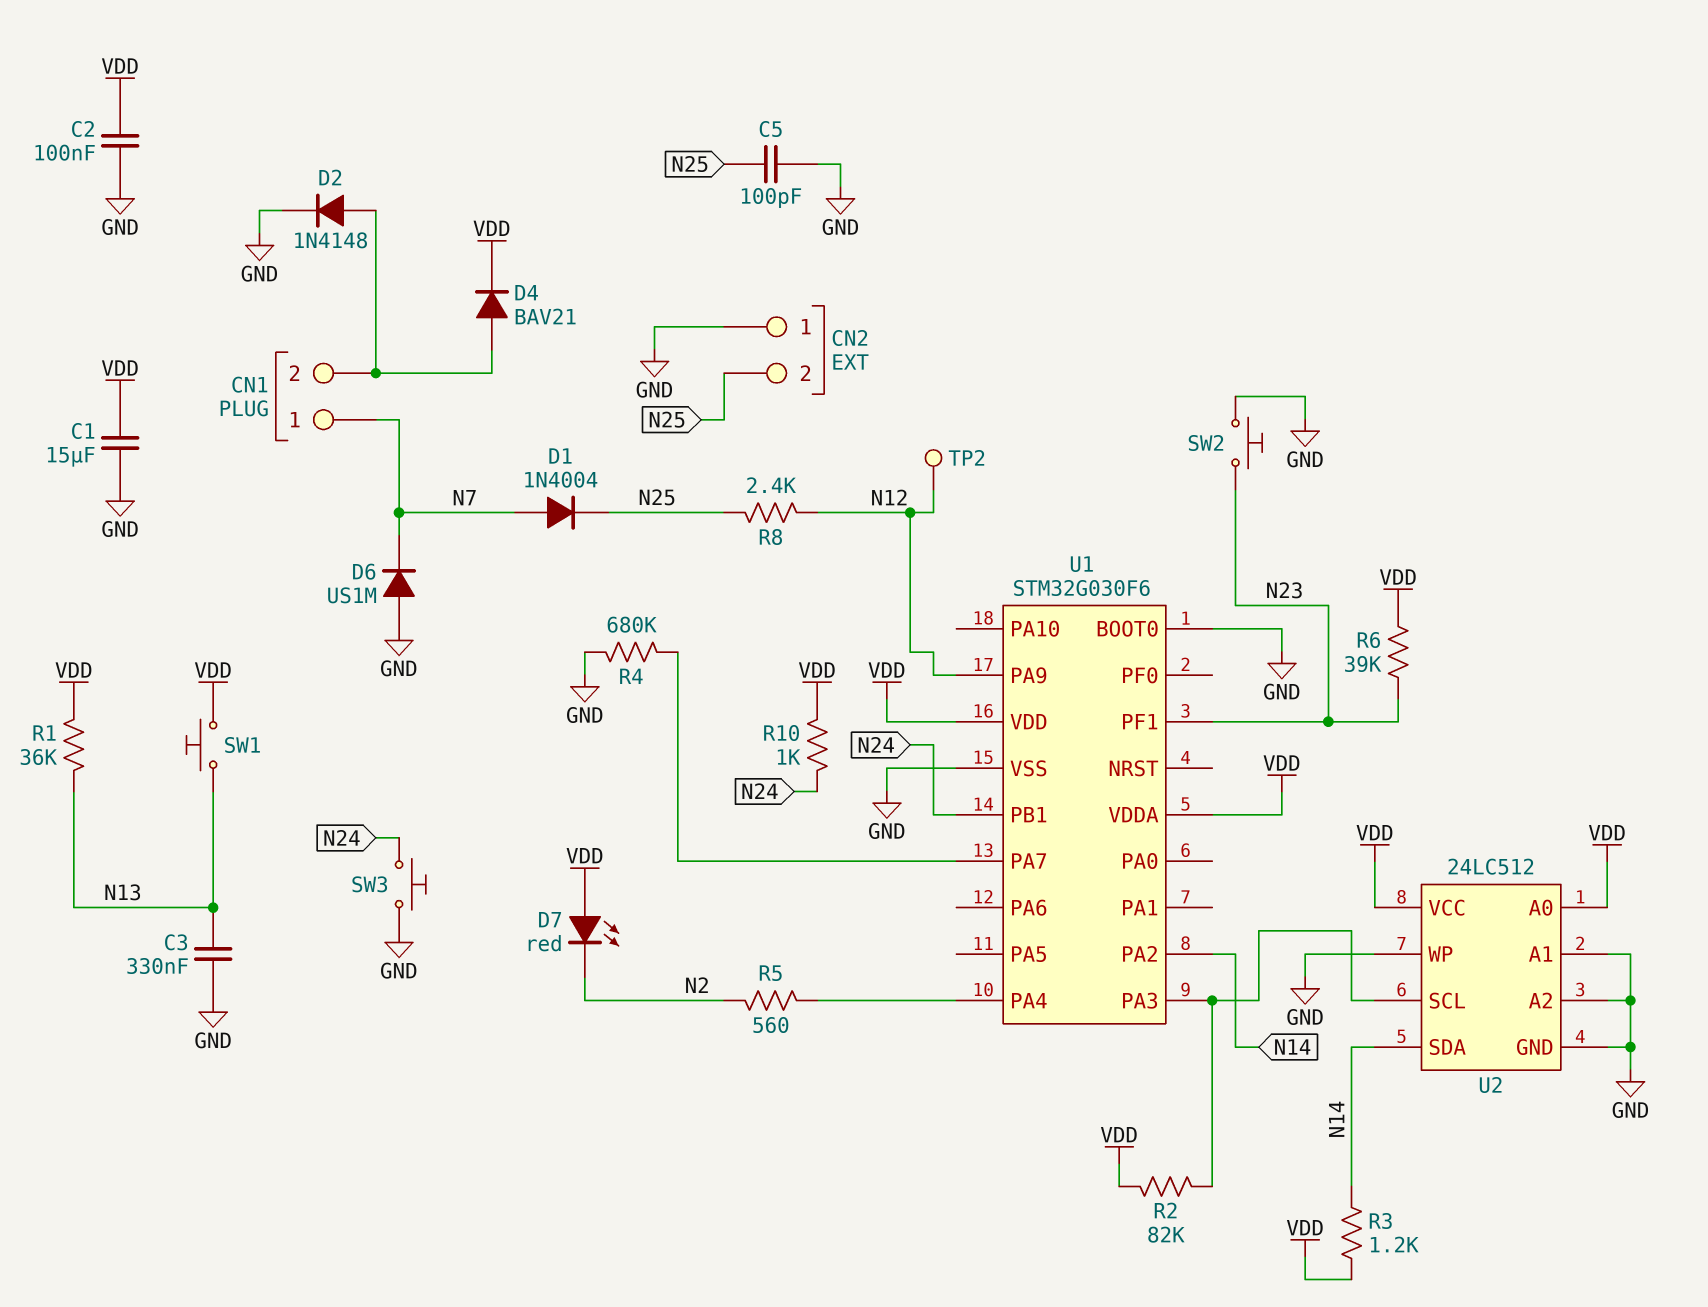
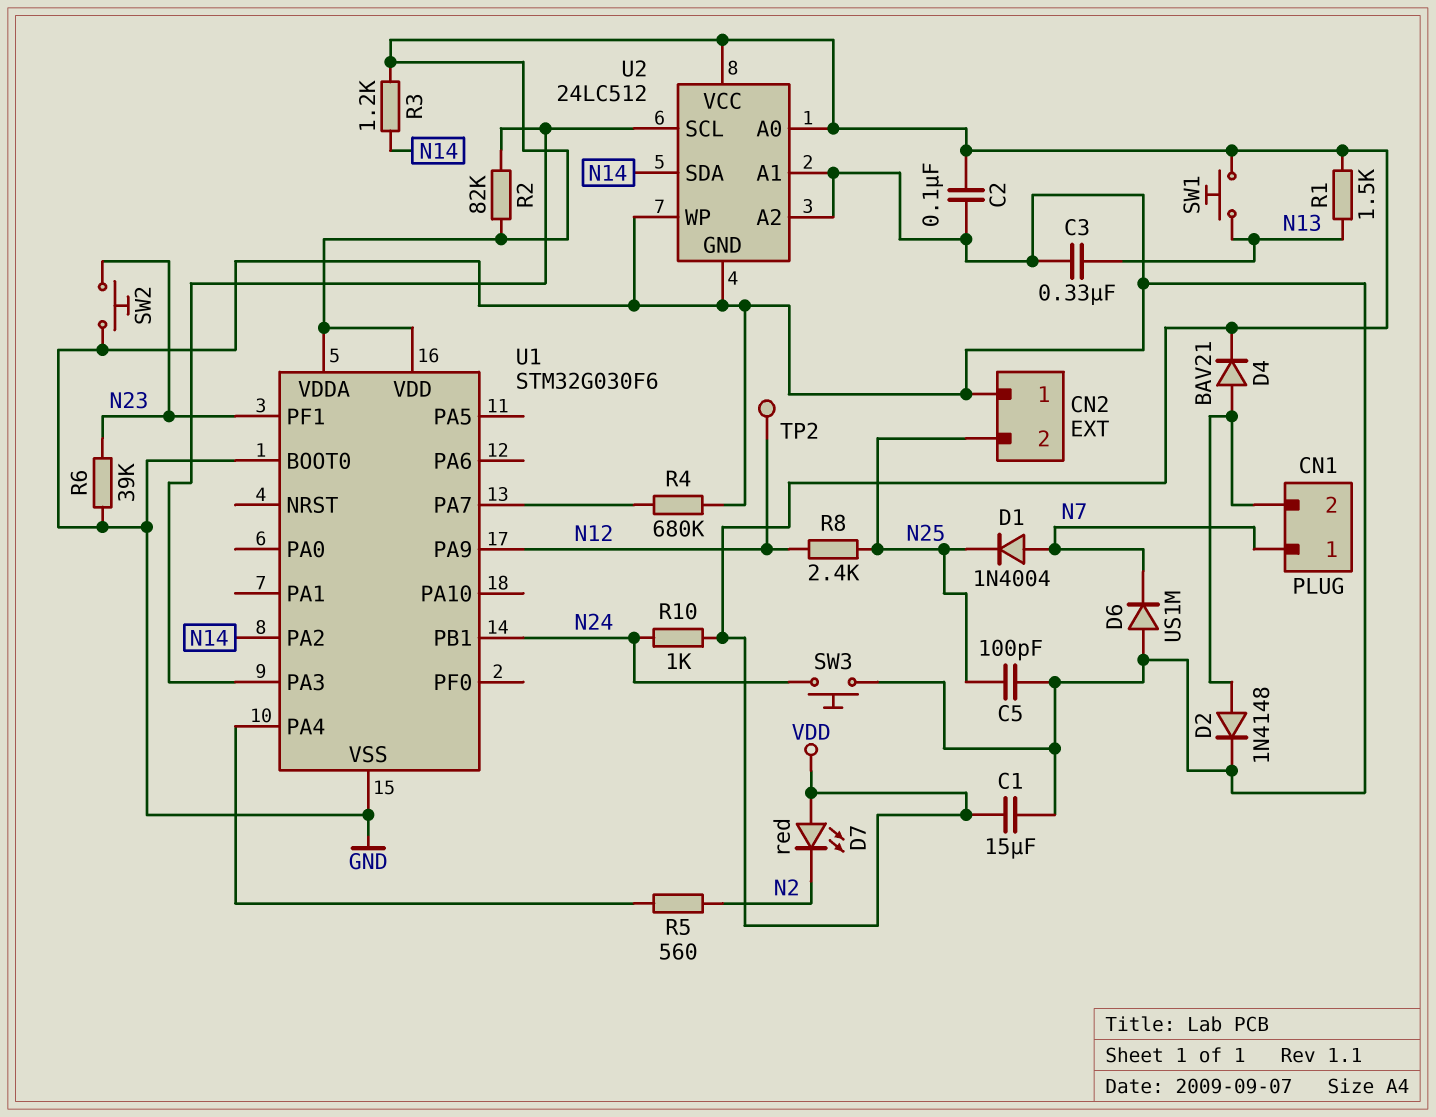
R1: 36k (N13, VDD) -> 1.5k (N13, VDD)
R6: 39k (N23, VDD) -> 39k (GND, N23)

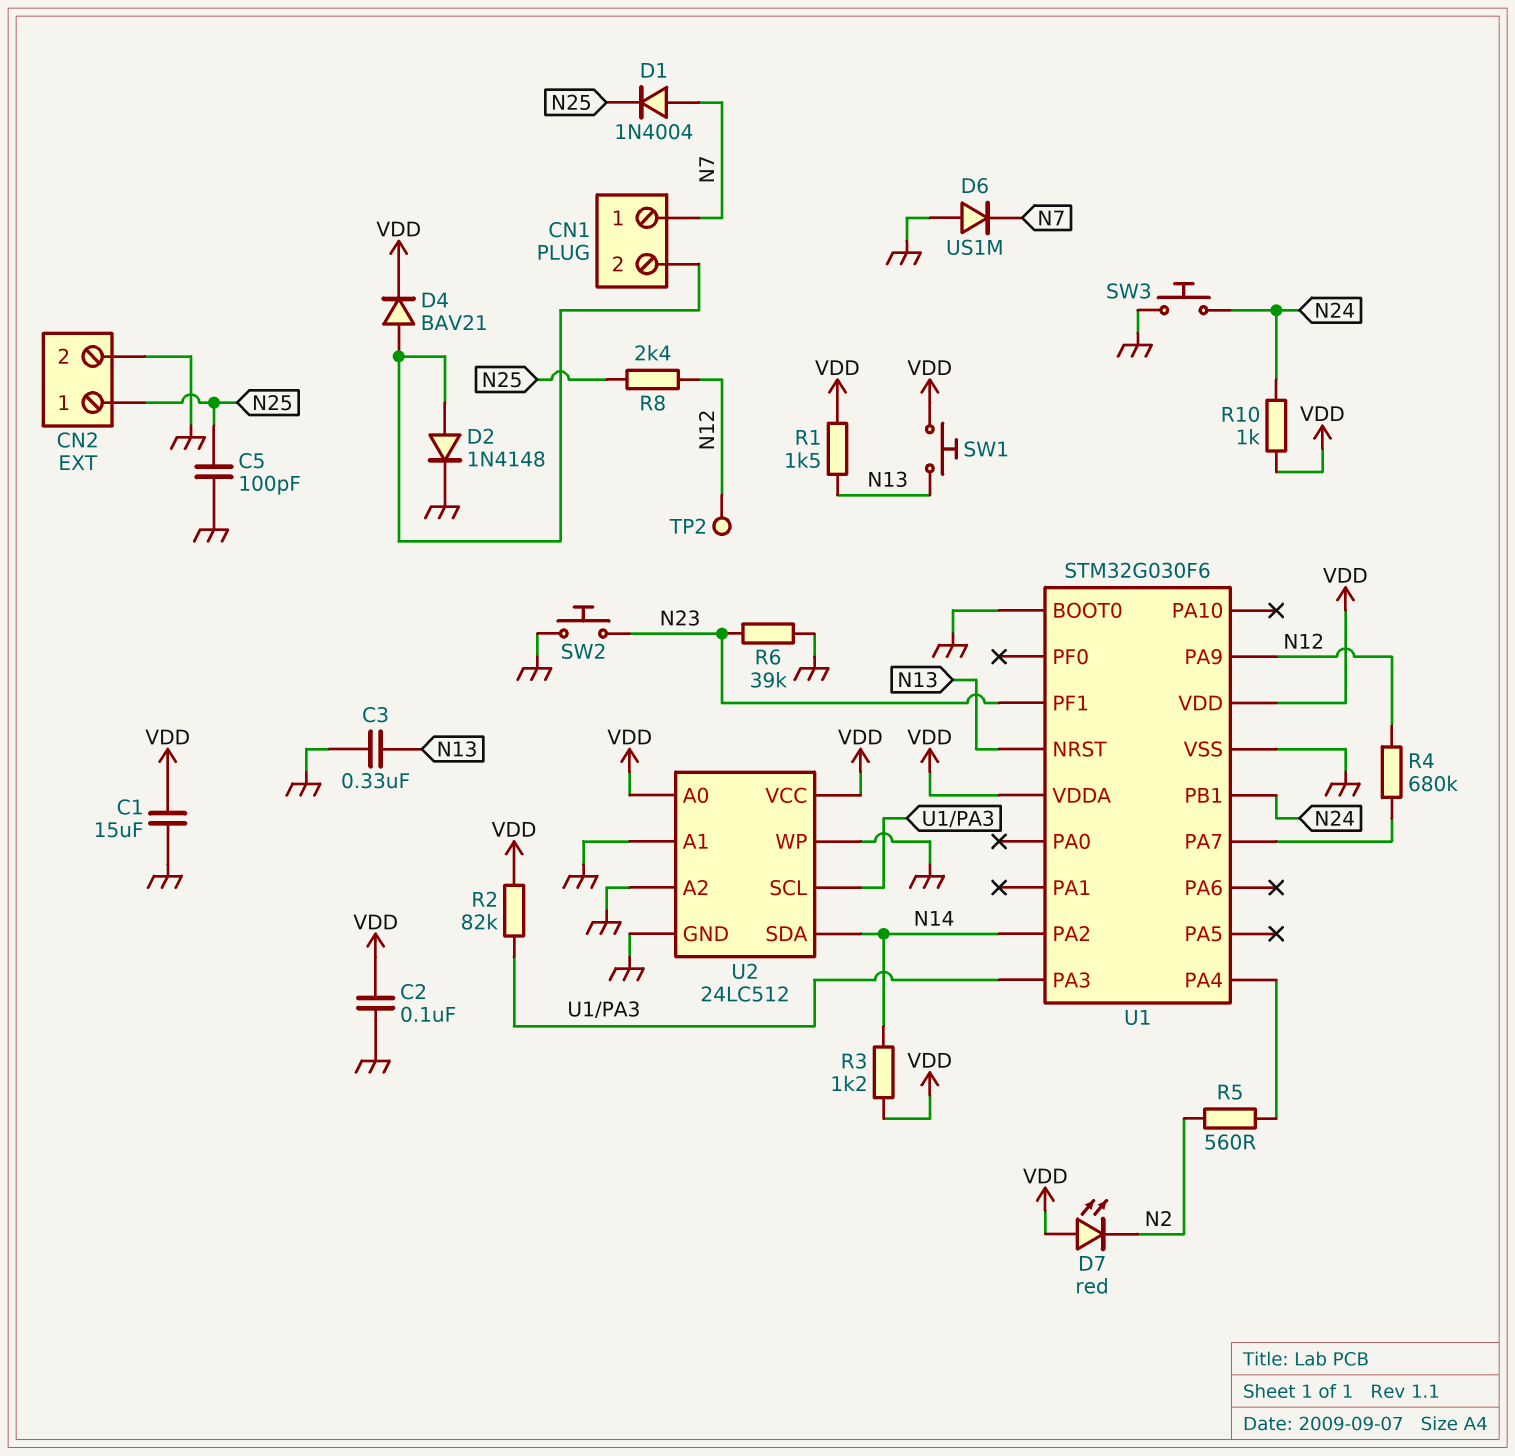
CN2 pin 1: GND -> N25
CN2 pin 2: N25 -> GND
R4: 680k (GND, U1/PA7) -> 680k (N12, U1/PA7)
U1 pin NRST: none -> N13

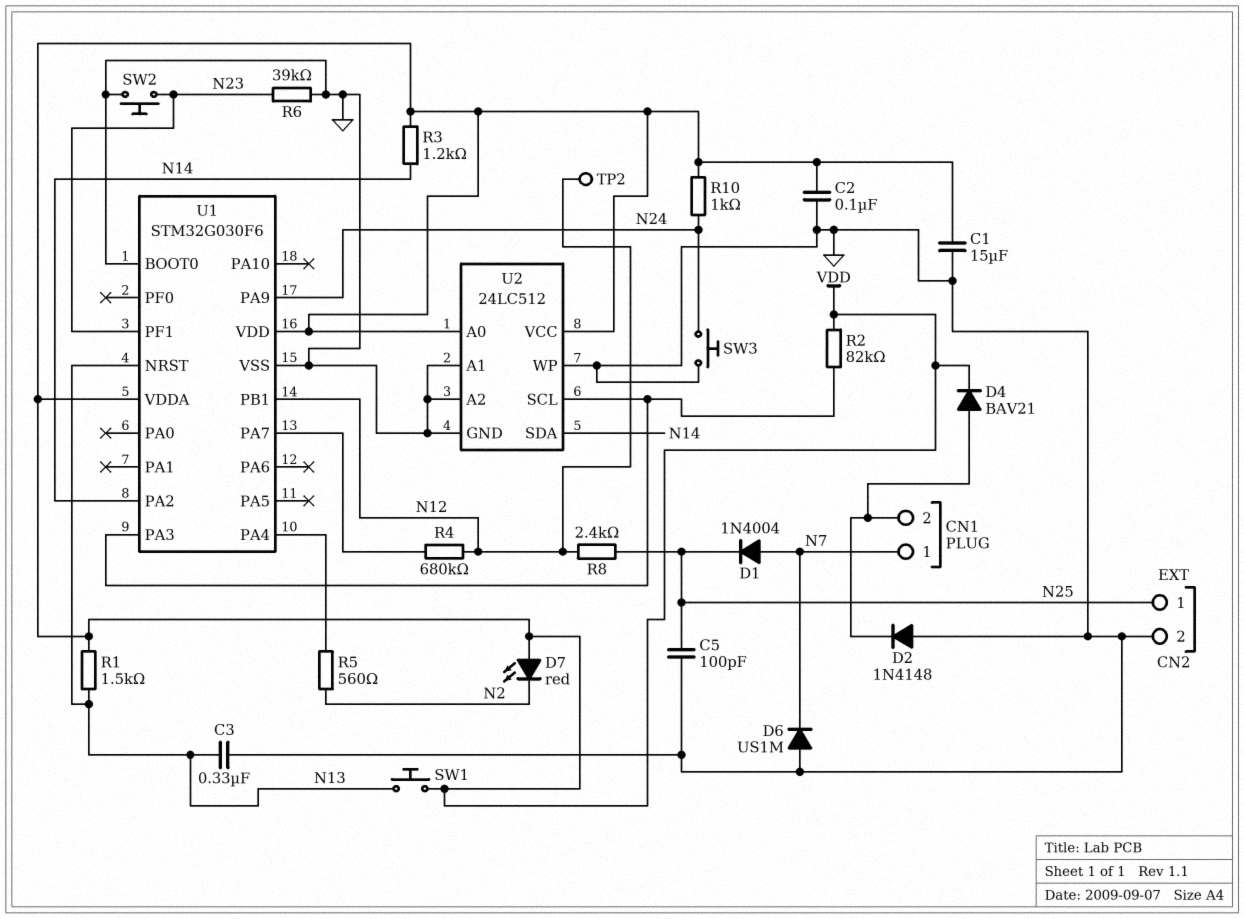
D2: diode 1N4148 (A CN1/2, K GND) -> diode 1N4148 (A GND, K CN1/2)
U1 pin PA9: N12 -> N24
U1 pin PB1: N24 -> N12

